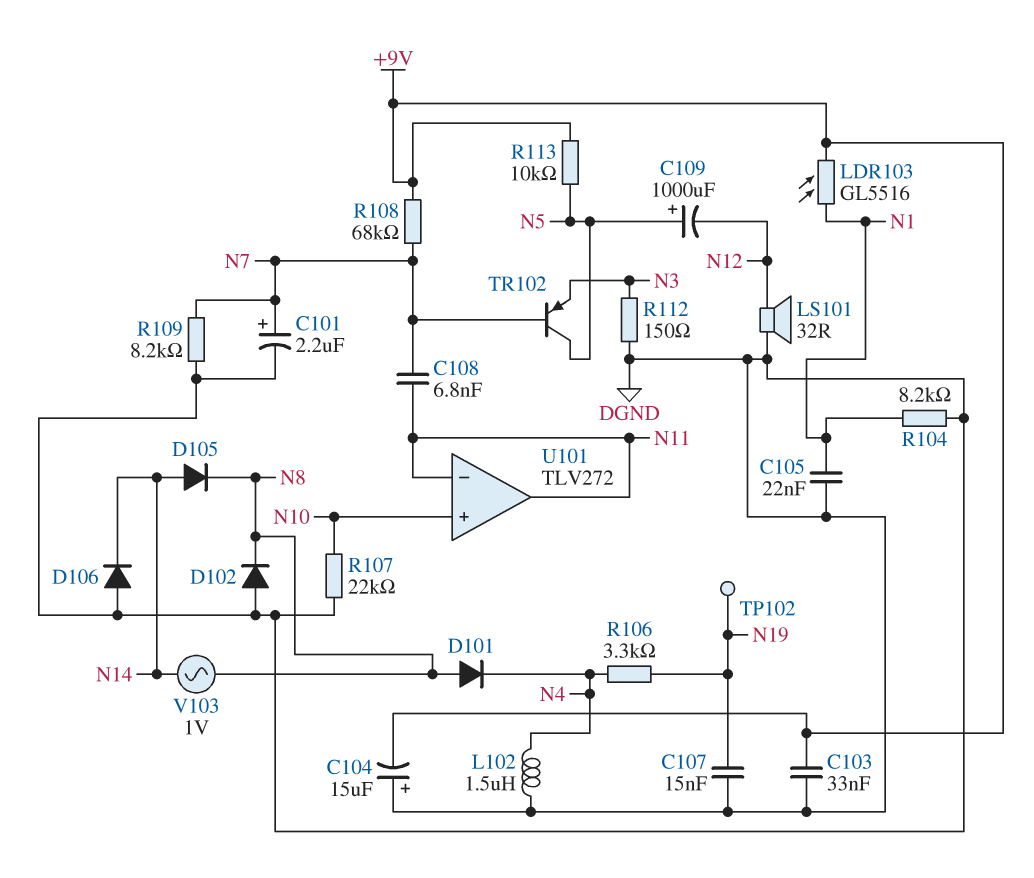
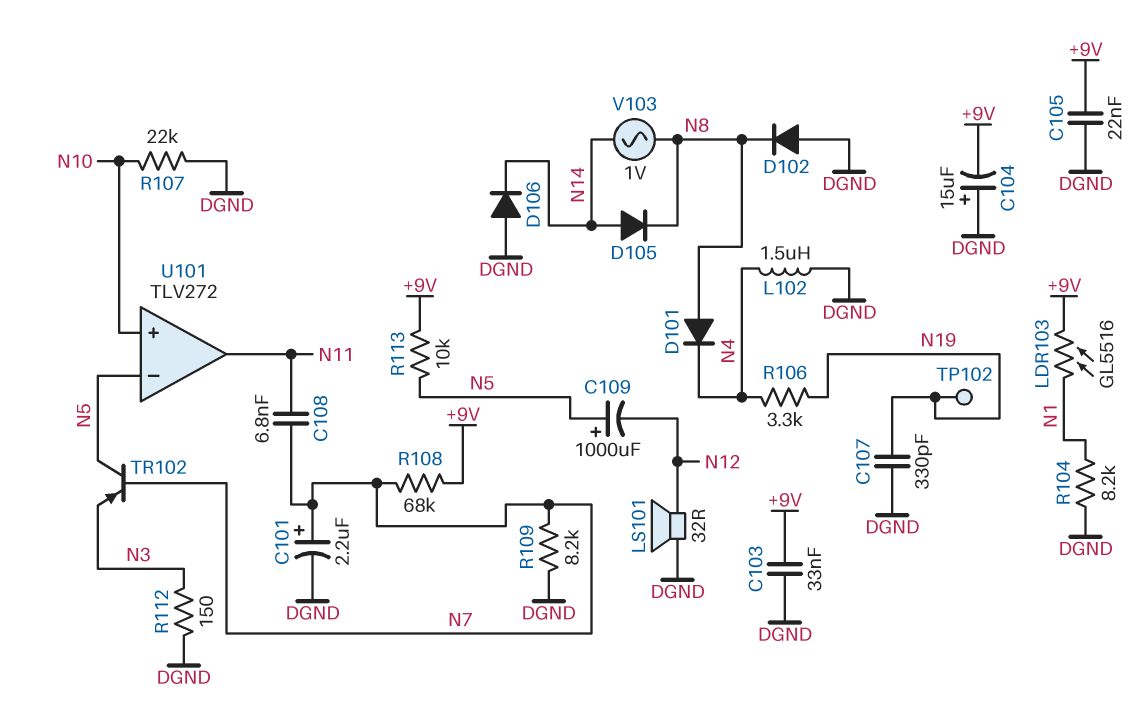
C105: 22nF (DGND, N1) -> 22nF (+9V, DGND)
C107: 15nF (DGND, N19) -> 330pF (DGND, N19)
U101 pin in-: N11 -> N5

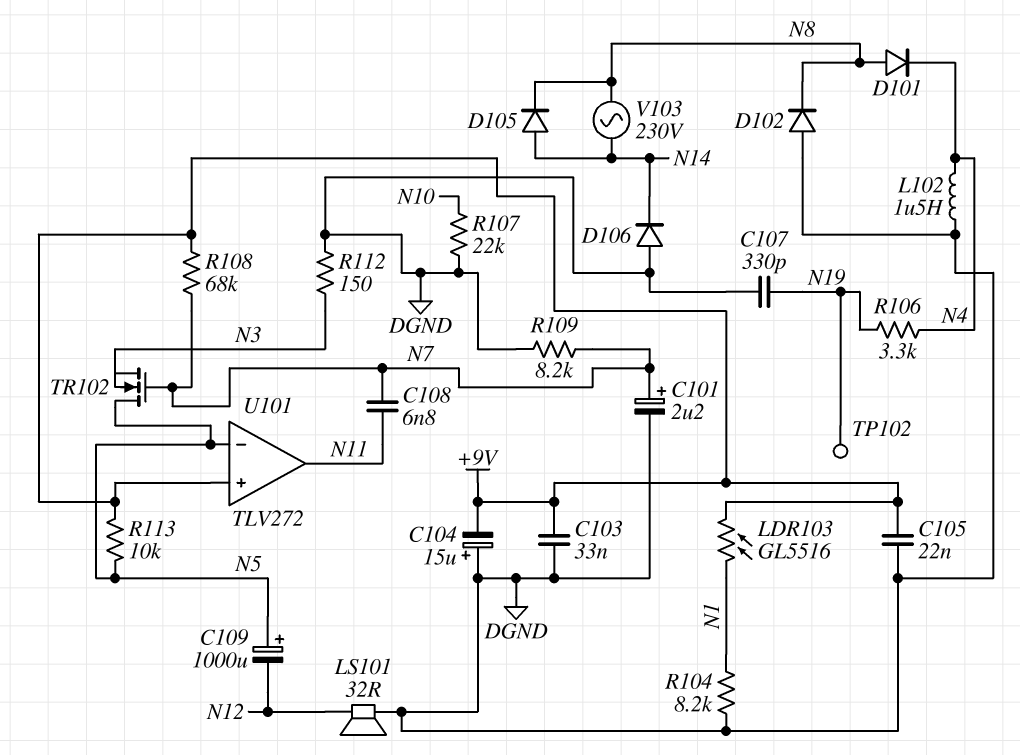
TR102: PNP (B N7, C N5, E N3) -> NMOS (G N7, D N5, S N3)
U101 pin in+: N10 -> +9V
V103: AC 1V (N8, N14) -> AC 230V (N8, N14)

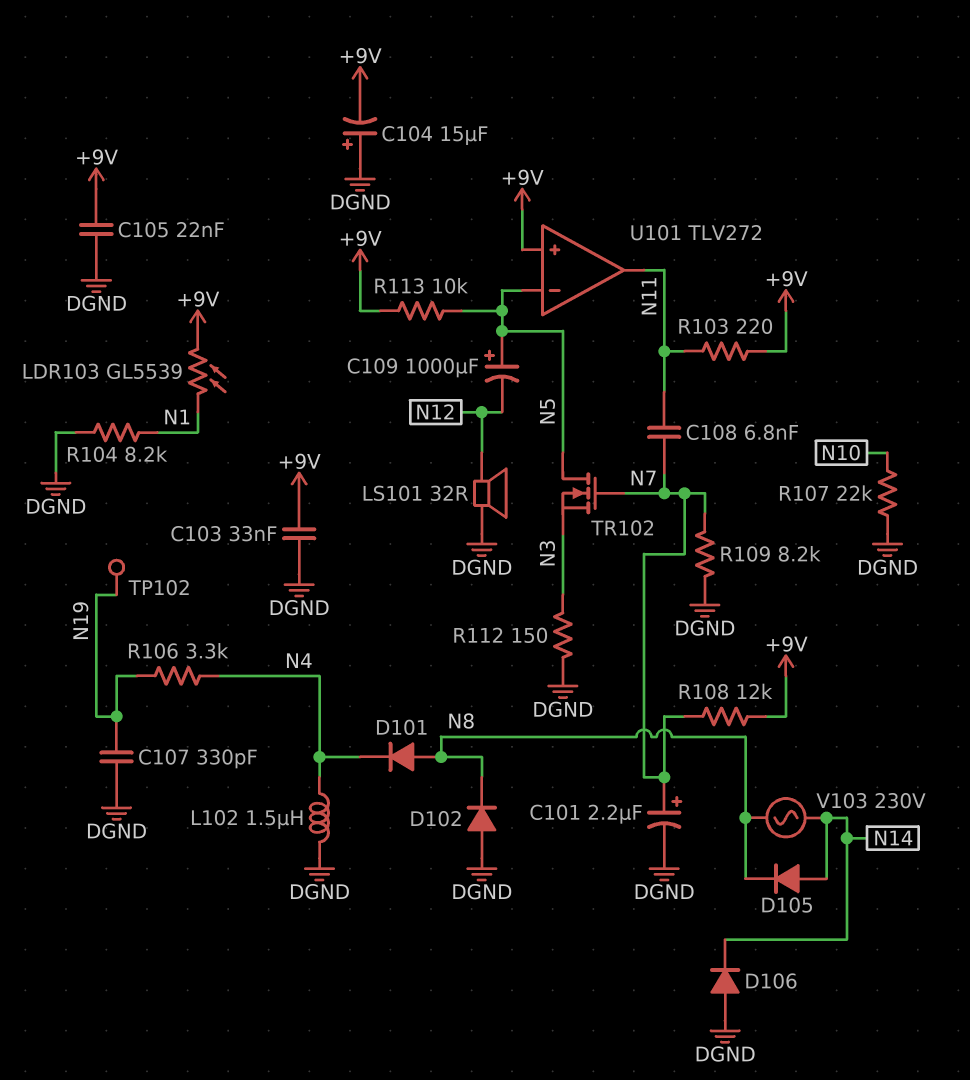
LDR103: GL5516 (+9V, N1) -> GL5539 (+9V, N1)
R103: none -> 220 (+9V, N11)
R108: 68k (+9V, N7) -> 12k (+9V, N7)

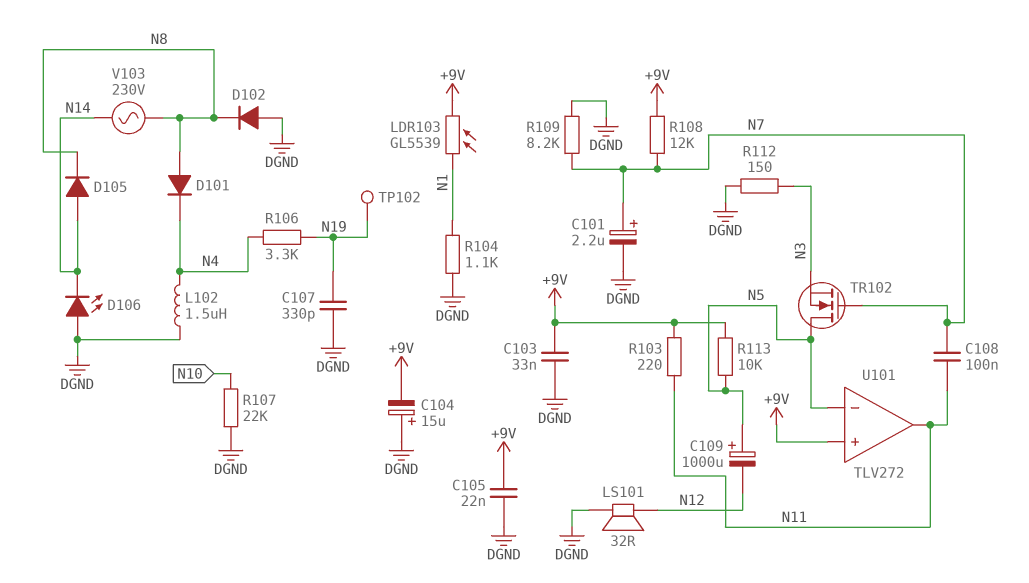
C108: 6.8nF (N7, N11) -> 100nF (N7, N11)
D106: diode (A DGND, K N14) -> LED (A DGND, K N14)
R104: 8.2k (DGND, N1) -> 1.1k (DGND, N1)

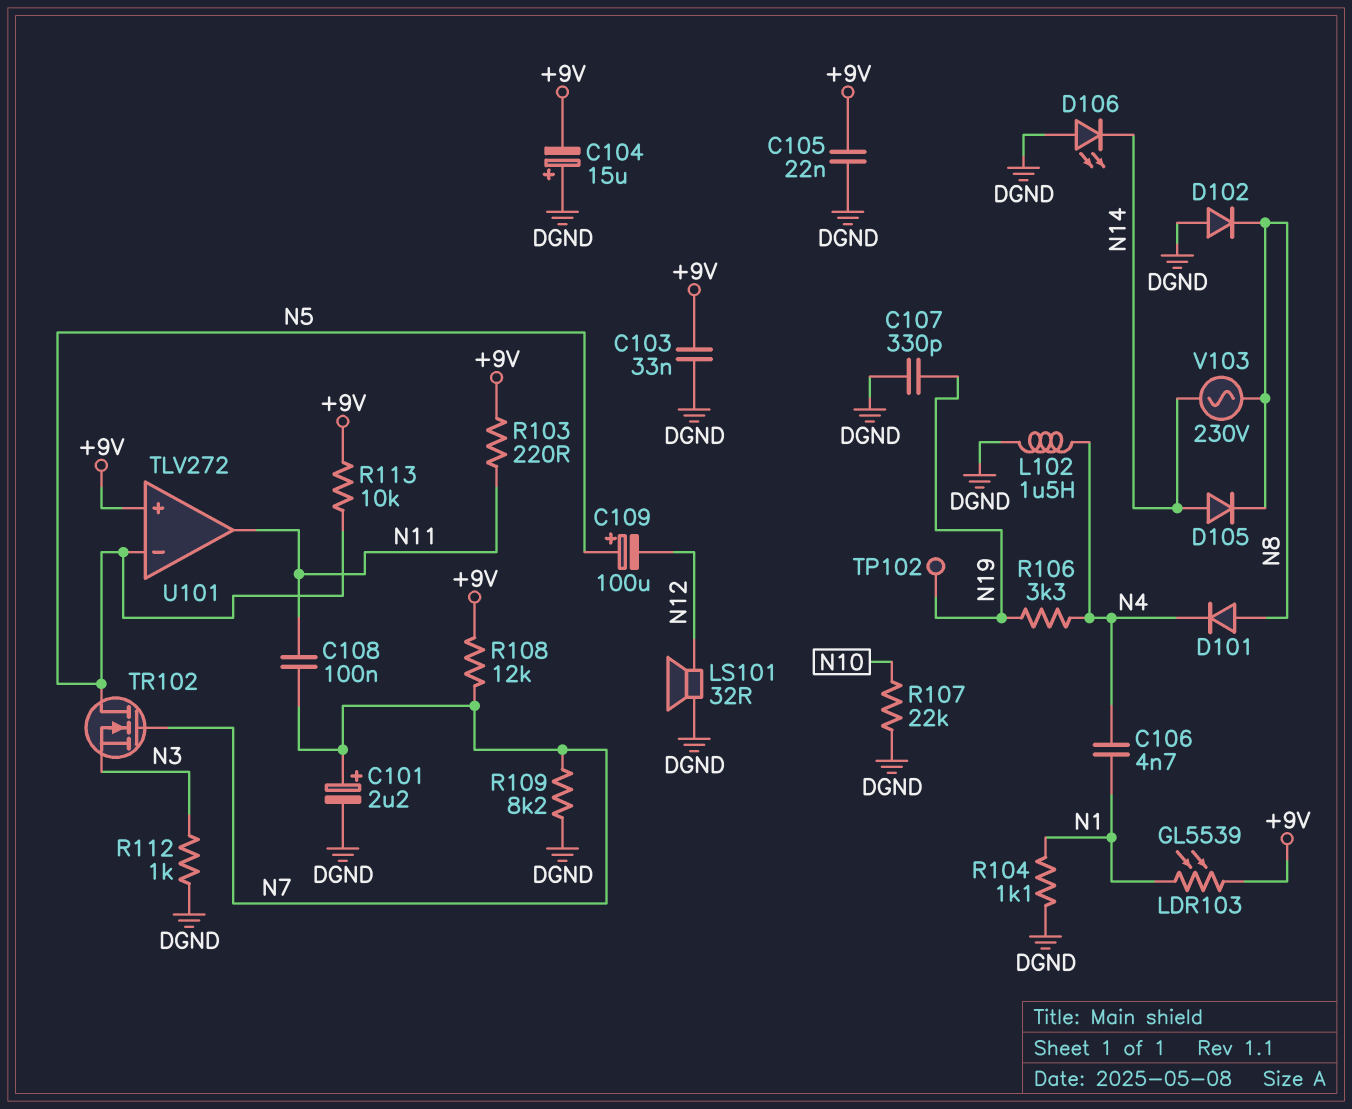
C106: none -> 4.7nF (N1, N4)
C109: 1000uF (plus N5, minus N12) -> 100uF (plus N5, minus N12)
R112: 150 (DGND, N3) -> 1k (DGND, N3)

